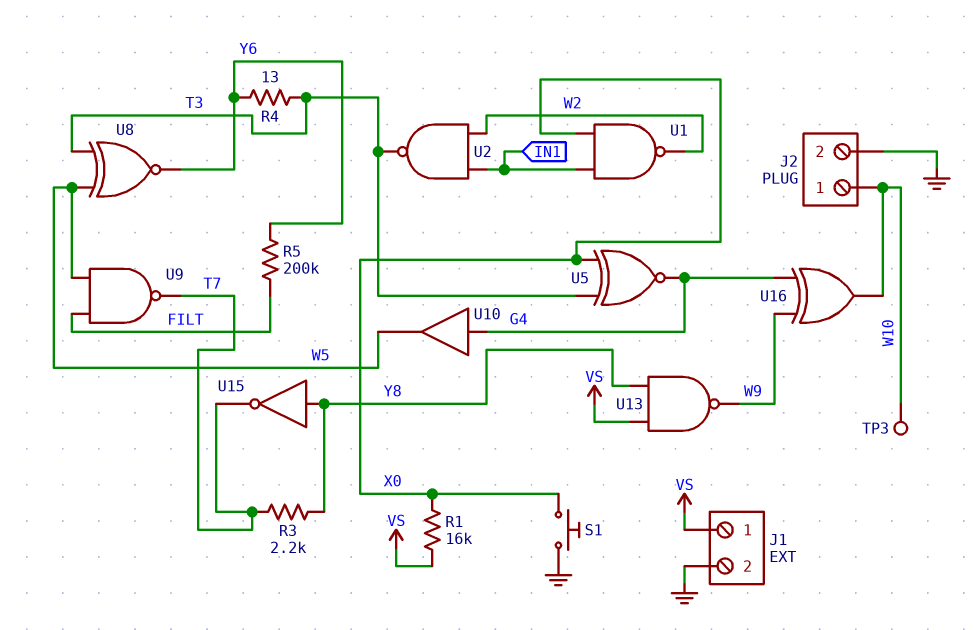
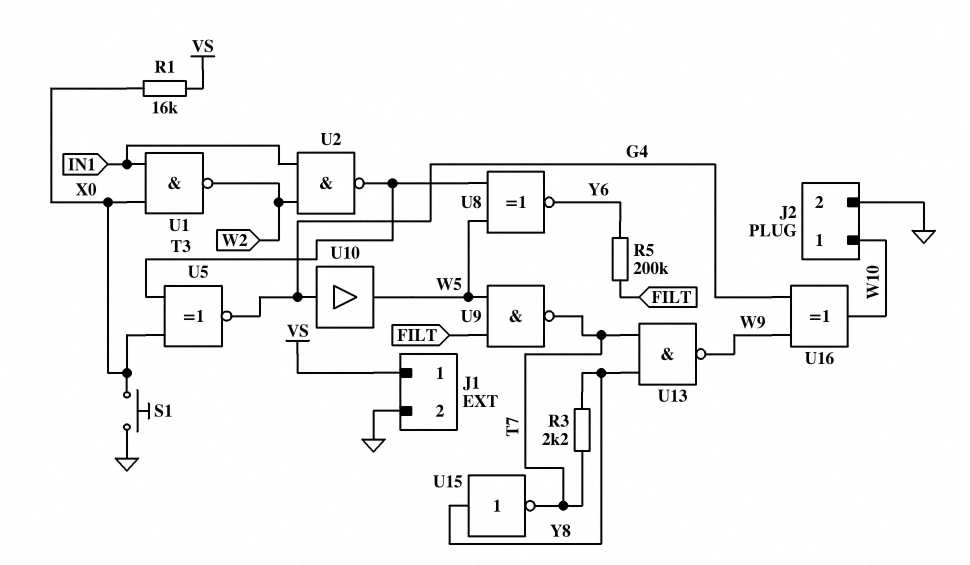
R4: 13 (T3, Y6) -> none
TP3: test point (W10) -> none
U13: NAND (in VS, in Y8, out W9) -> NAND (in T7, in Y8, out W9)

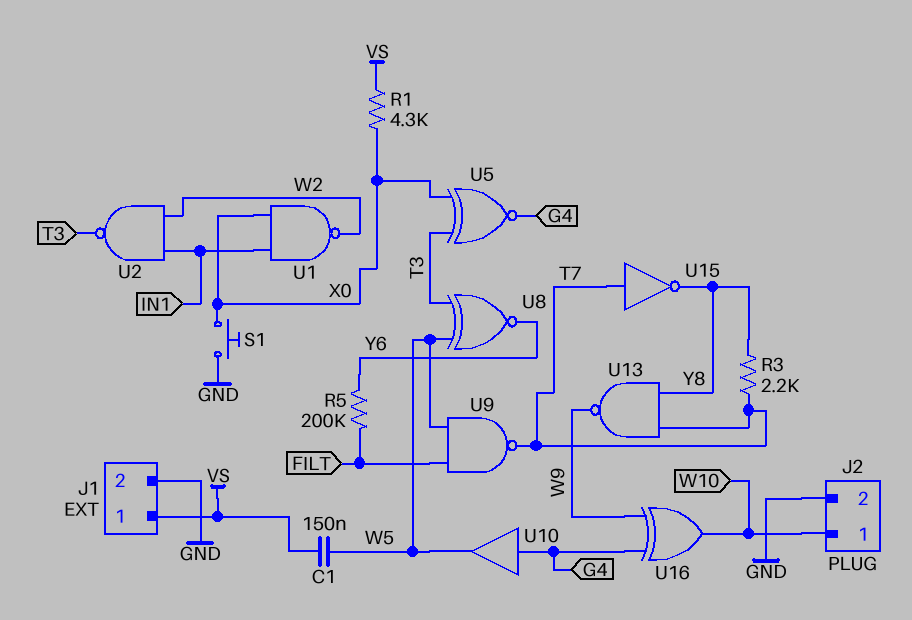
C1: none -> 150nF (VS, W5)
R1: 16k (VS, X0) -> 4.3k (VS, X0)
U15: NOT (in Y8, out T7) -> NOT (in T7, out Y8)

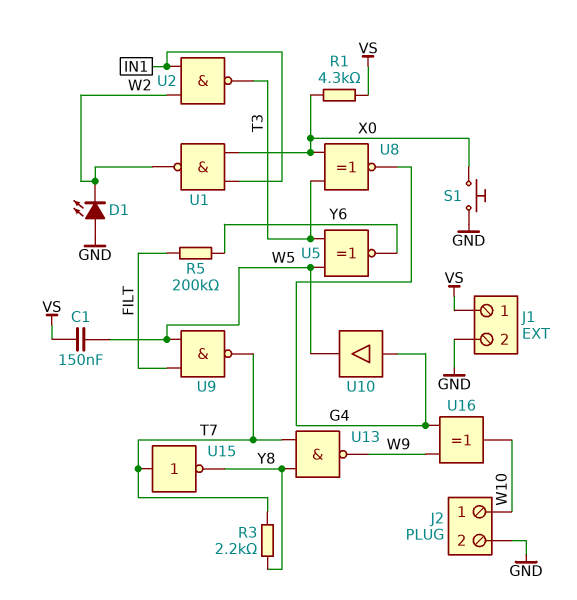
D1: none -> LED (A GND, K W2)
U5: XNOR (in T3, in X0, out G4) -> XNOR (in T3, in W5, out Y6)
U8: XNOR (in T3, in W5, out Y6) -> XNOR (in T3, in X0, out G4)

